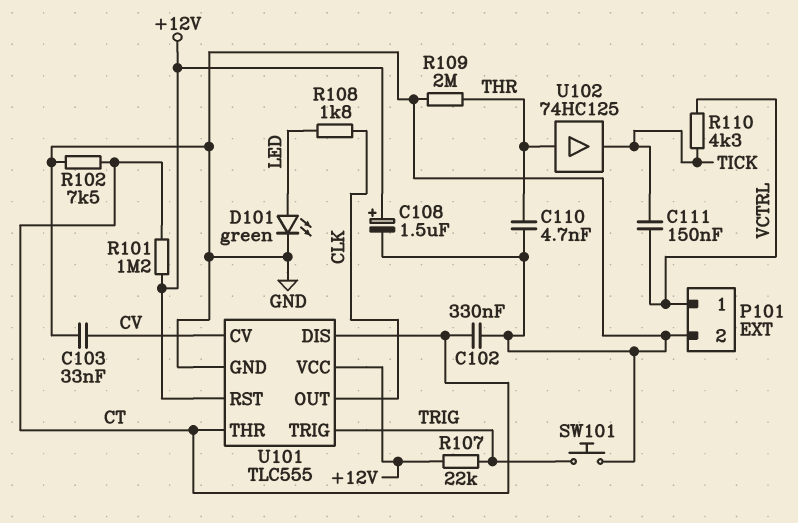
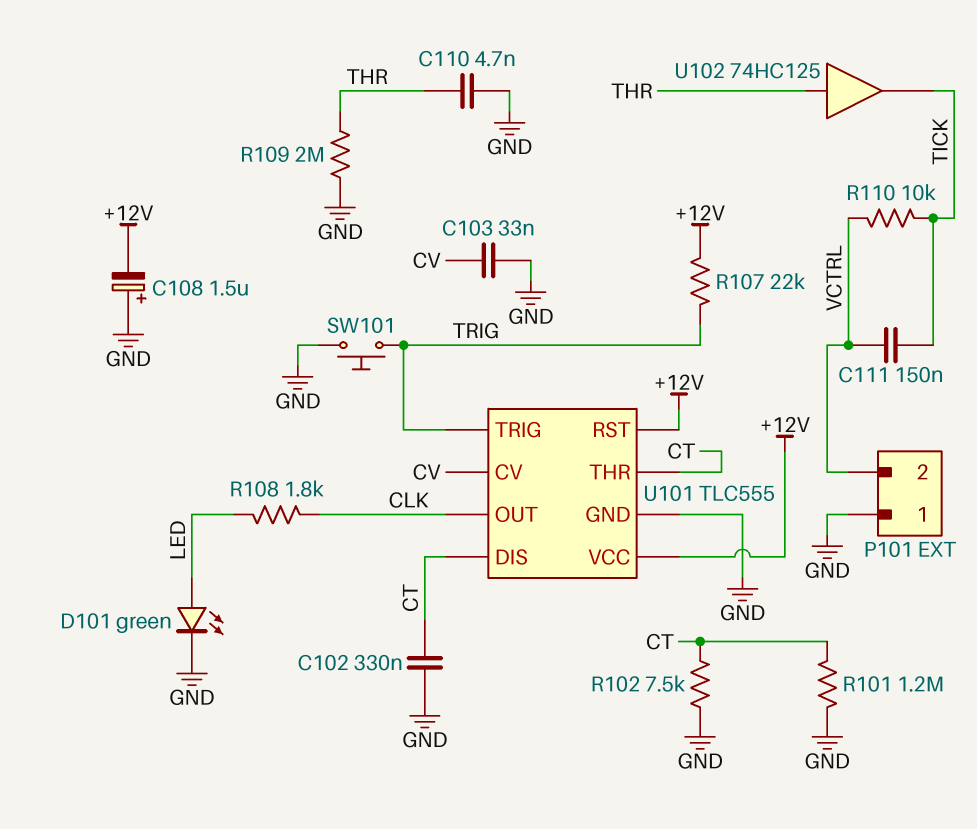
C108: 1.5uF (plus +12V, minus GND) -> 1.5uF (plus GND, minus +12V)
P101 pin 1: VCTRL -> GND
P101 pin 2: GND -> VCTRL
R101: 1.2M (+12V, CT) -> 1.2M (CT, GND)
R110: 4.3k (TICK, VCTRL) -> 10k (TICK, VCTRL)

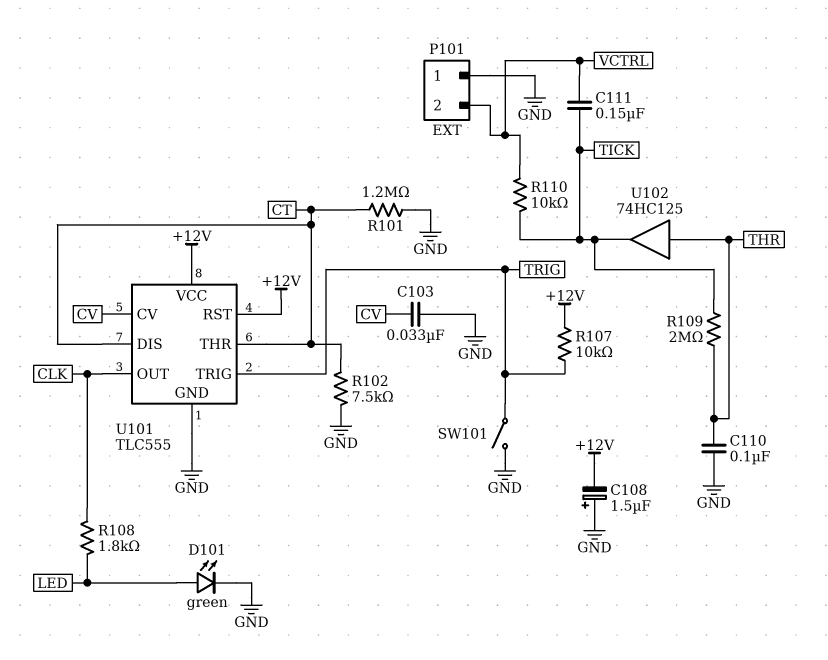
C102: 330nF (CT, GND) -> none
C110: 4.7nF (GND, THR) -> 100nF (GND, THR)
R107: 22k (+12V, TRIG) -> 10k (+12V, TRIG)
R109: 2M (GND, THR) -> 2M (THR, TICK)
SW101: button (GND, TRIG) -> switch (GND, TRIG)

